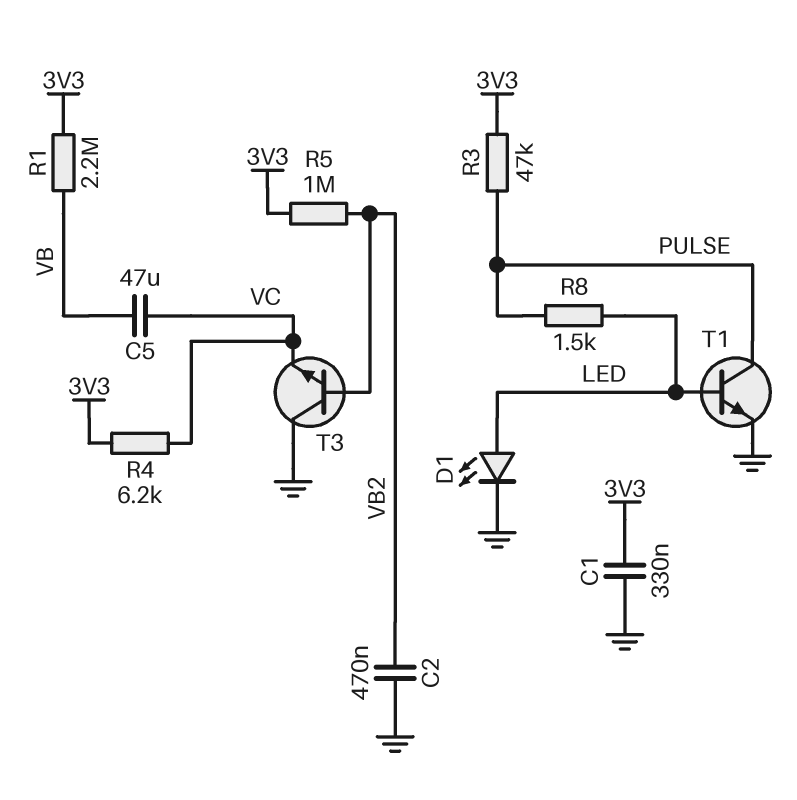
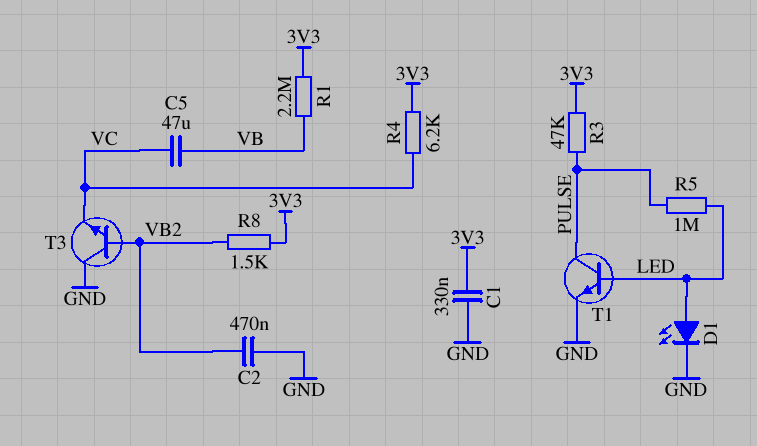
R5: 1M (3V3, VB2) -> 1M (LED, PULSE)
R8: 1.5k (LED, PULSE) -> 1.5k (3V3, VB2)

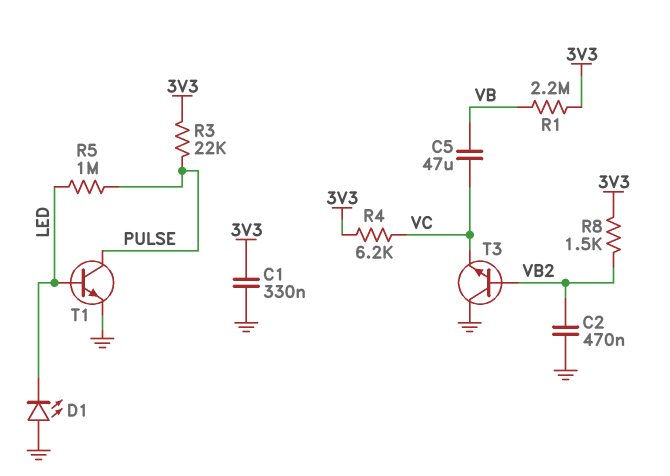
D1: LED (A LED, K GND) -> LED (A GND, K LED)
R3: 47k (3V3, PULSE) -> 22k (3V3, PULSE)

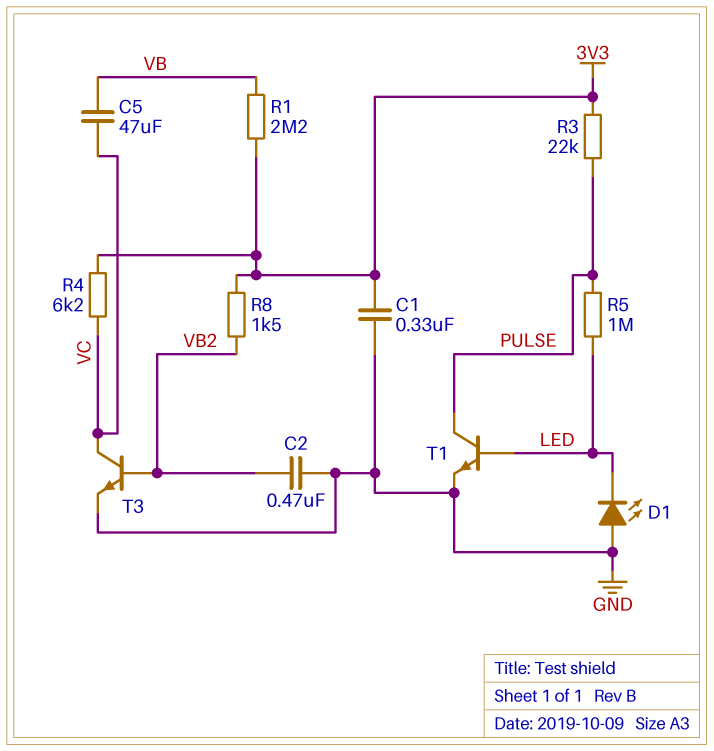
T3: NPN (B VB2, C GND, E VC) -> NPN (B VB2, C VC, E GND)

